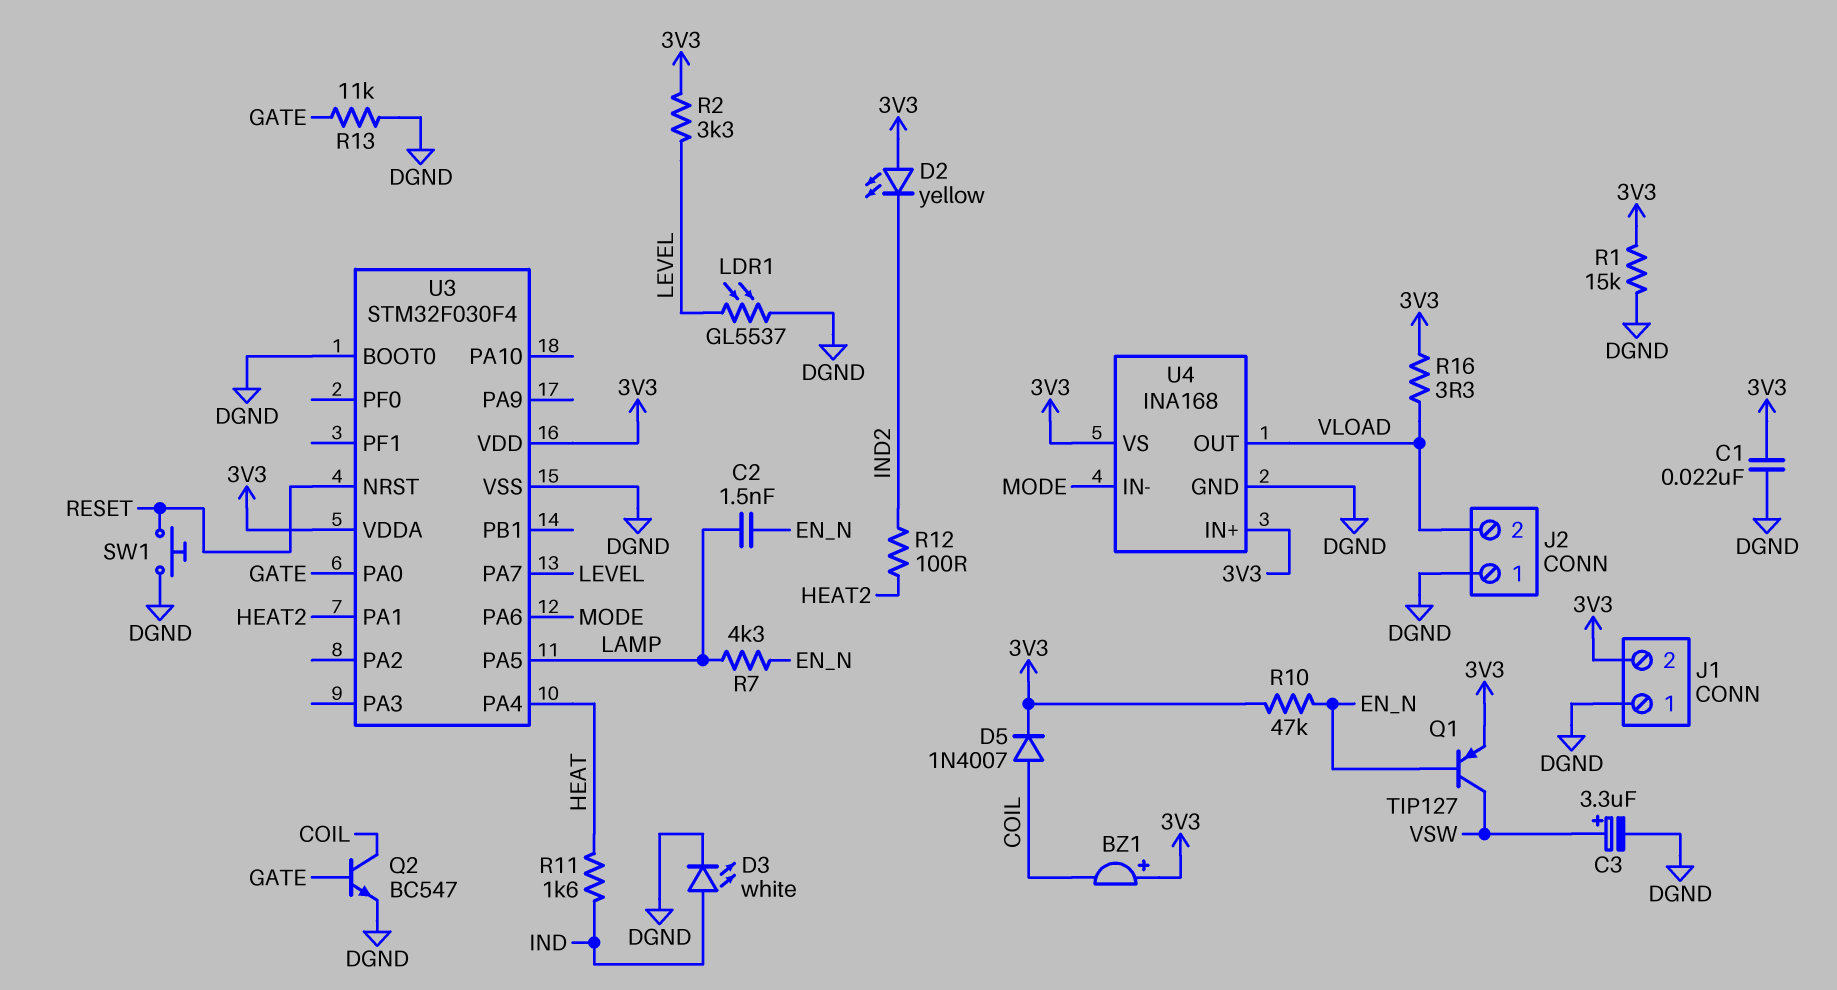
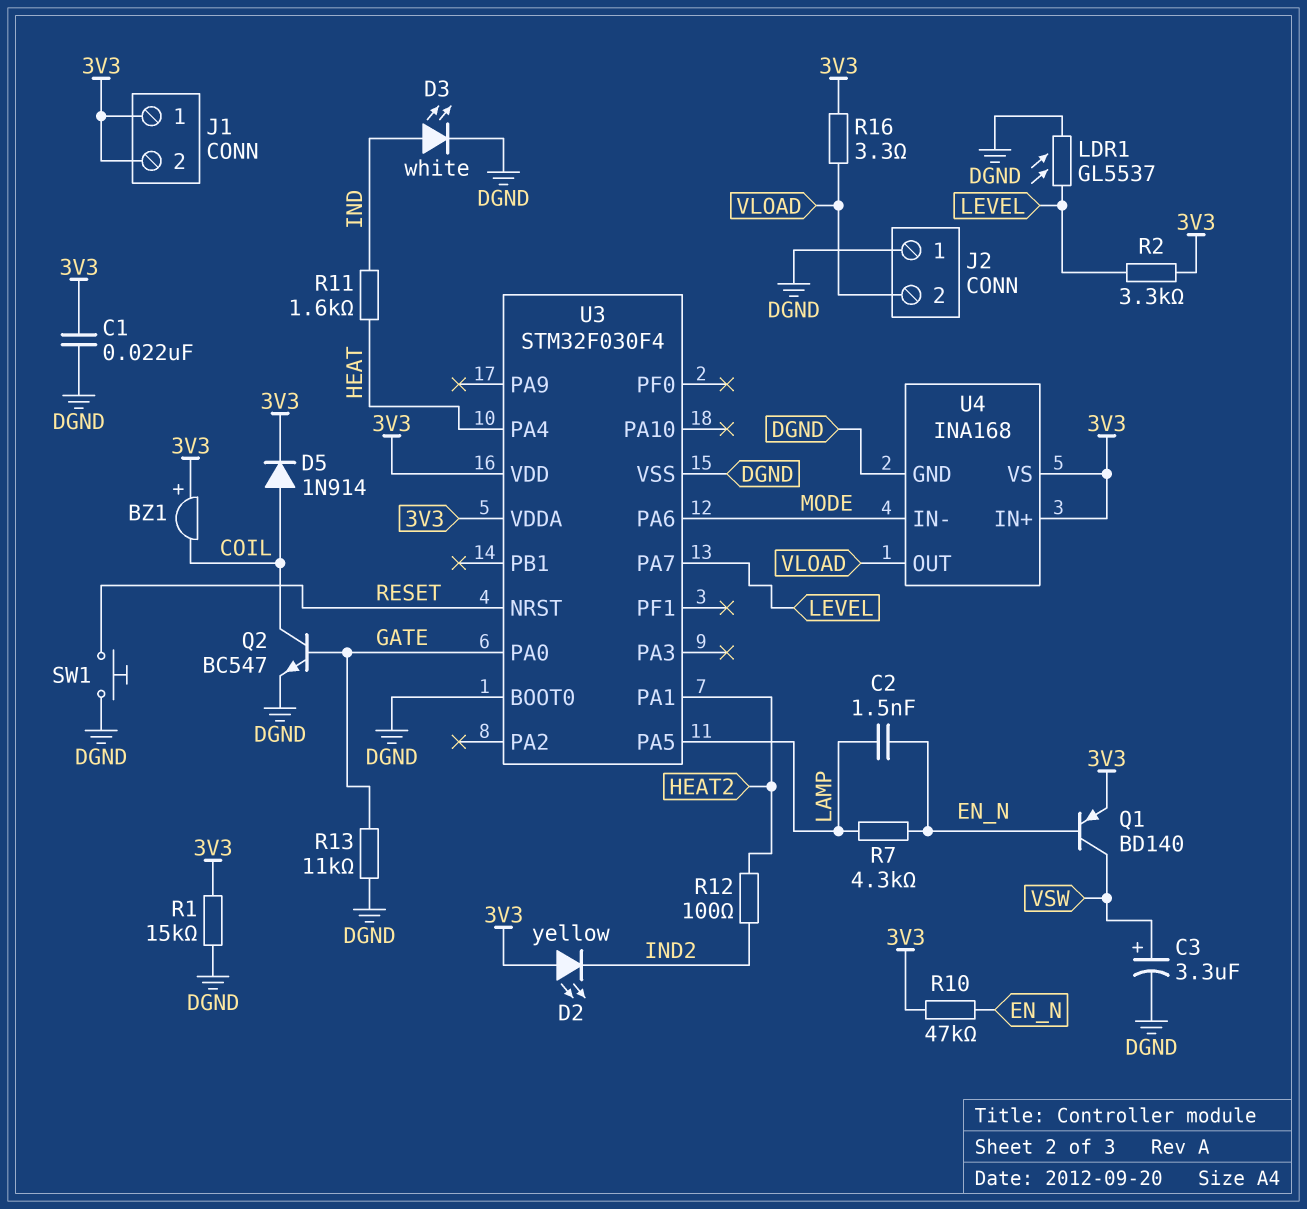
D5: diode 1N4007 (A COIL, K 3V3) -> diode 1N914 (A COIL, K 3V3)
J1 pin 1: DGND -> 3V3
Q1: PNP TIP127 (B EN_N, C VSW, E 3V3) -> PNP BD140 (B EN_N, C VSW, E 3V3)

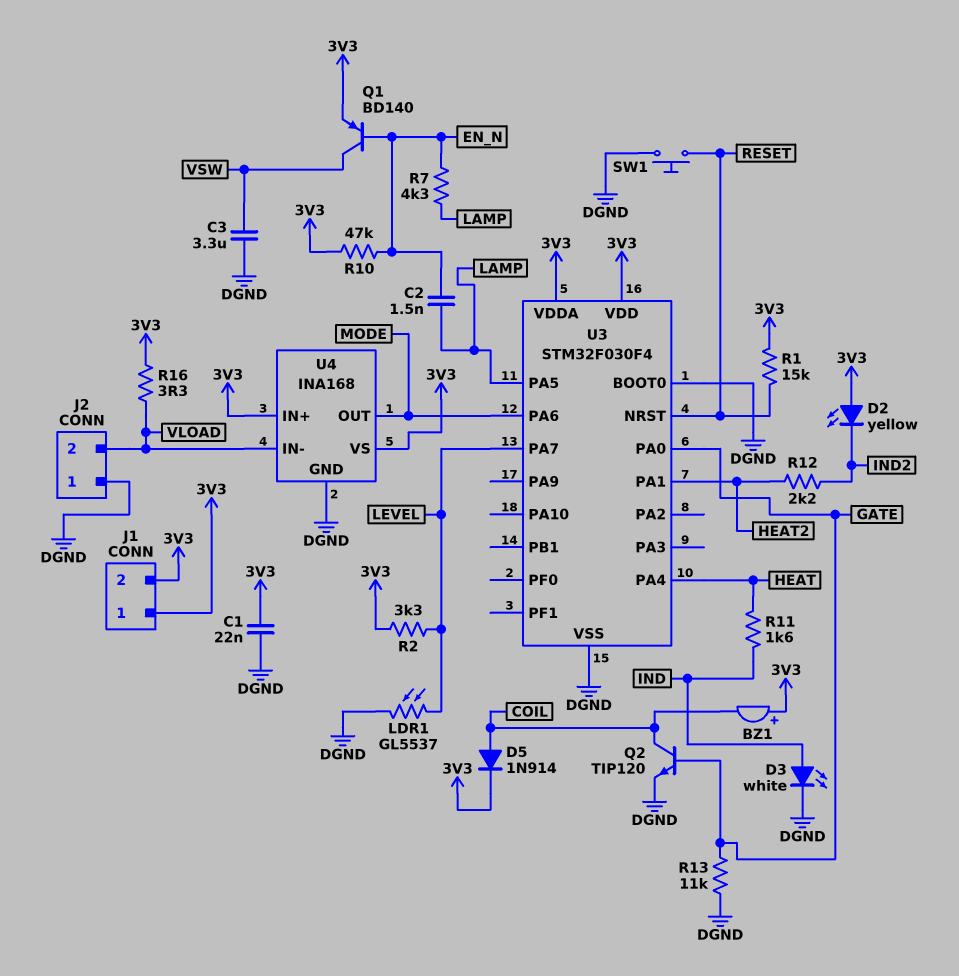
C3: 3.3uF (plus VSW, minus DGND) -> 3.3uF (DGND, VSW)
Q2: NPN BC547 (B GATE, C COIL, E DGND) -> NPN TIP120 (B GATE, C COIL, E DGND)
R1: 15k (3V3, DGND) -> 15k (3V3, RESET)
R12: 100 (HEAT2, IND2) -> 2.2k (HEAT2, IND2)
U4 pin IN-: MODE -> VLOAD
U4 pin OUT: VLOAD -> MODE

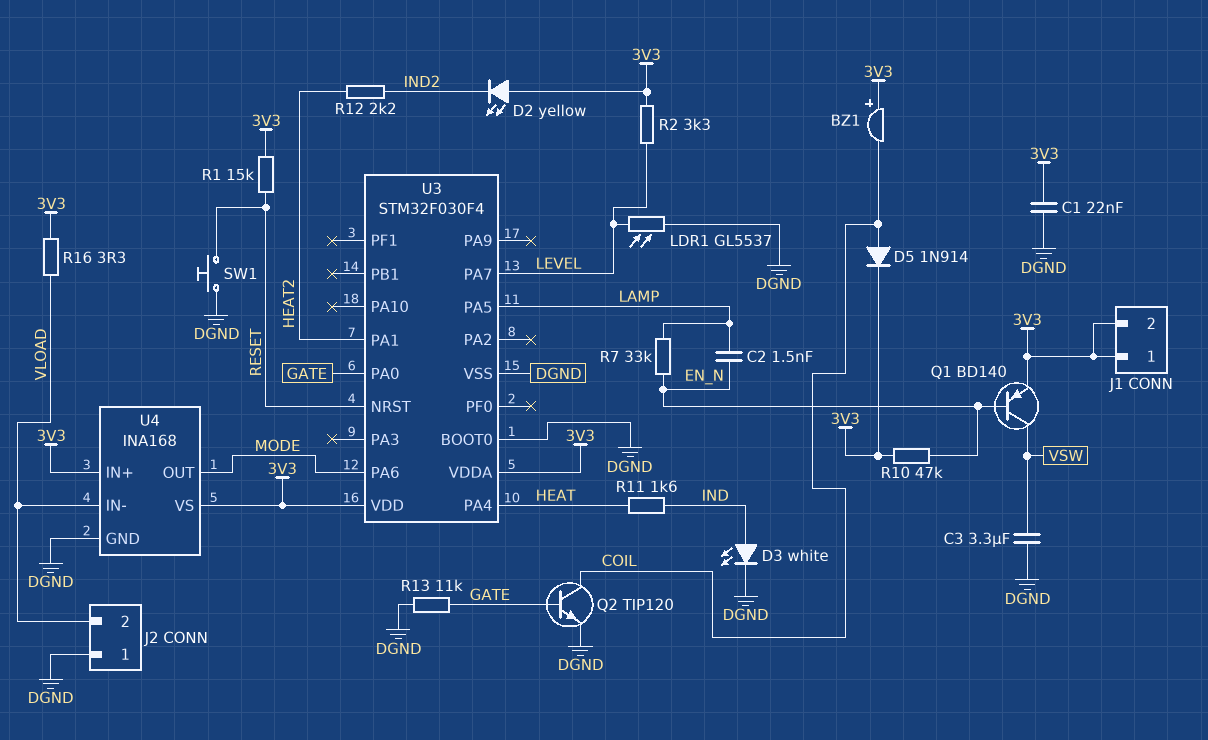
R7: 4.3k (EN_N, LAMP) -> 33k (EN_N, LAMP)

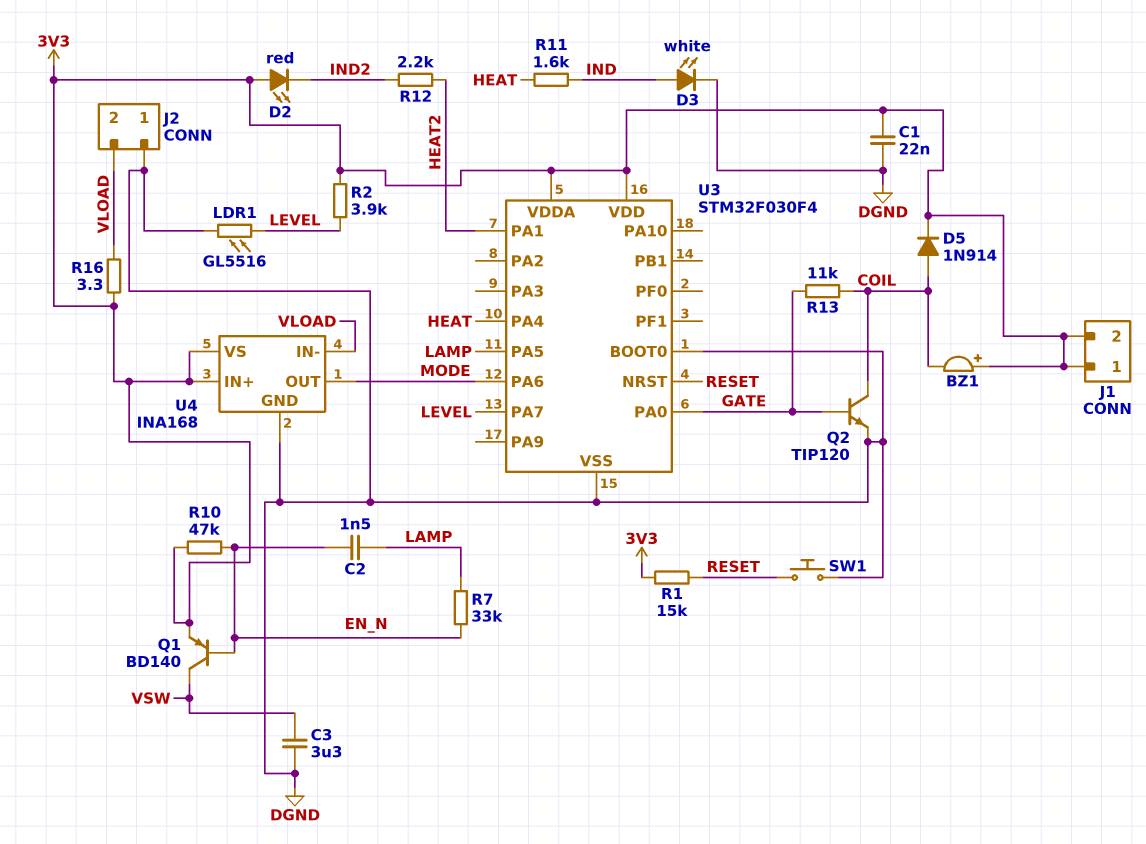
D2: LED yellow (A 3V3, K IND2) -> LED red (A 3V3, K IND2)
LDR1: GL5537 (DGND, LEVEL) -> GL5516 (DGND, LEVEL)
R2: 3.3k (3V3, LEVEL) -> 3.9k (3V3, LEVEL)
R13: 11k (DGND, GATE) -> 11k (COIL, GATE)

